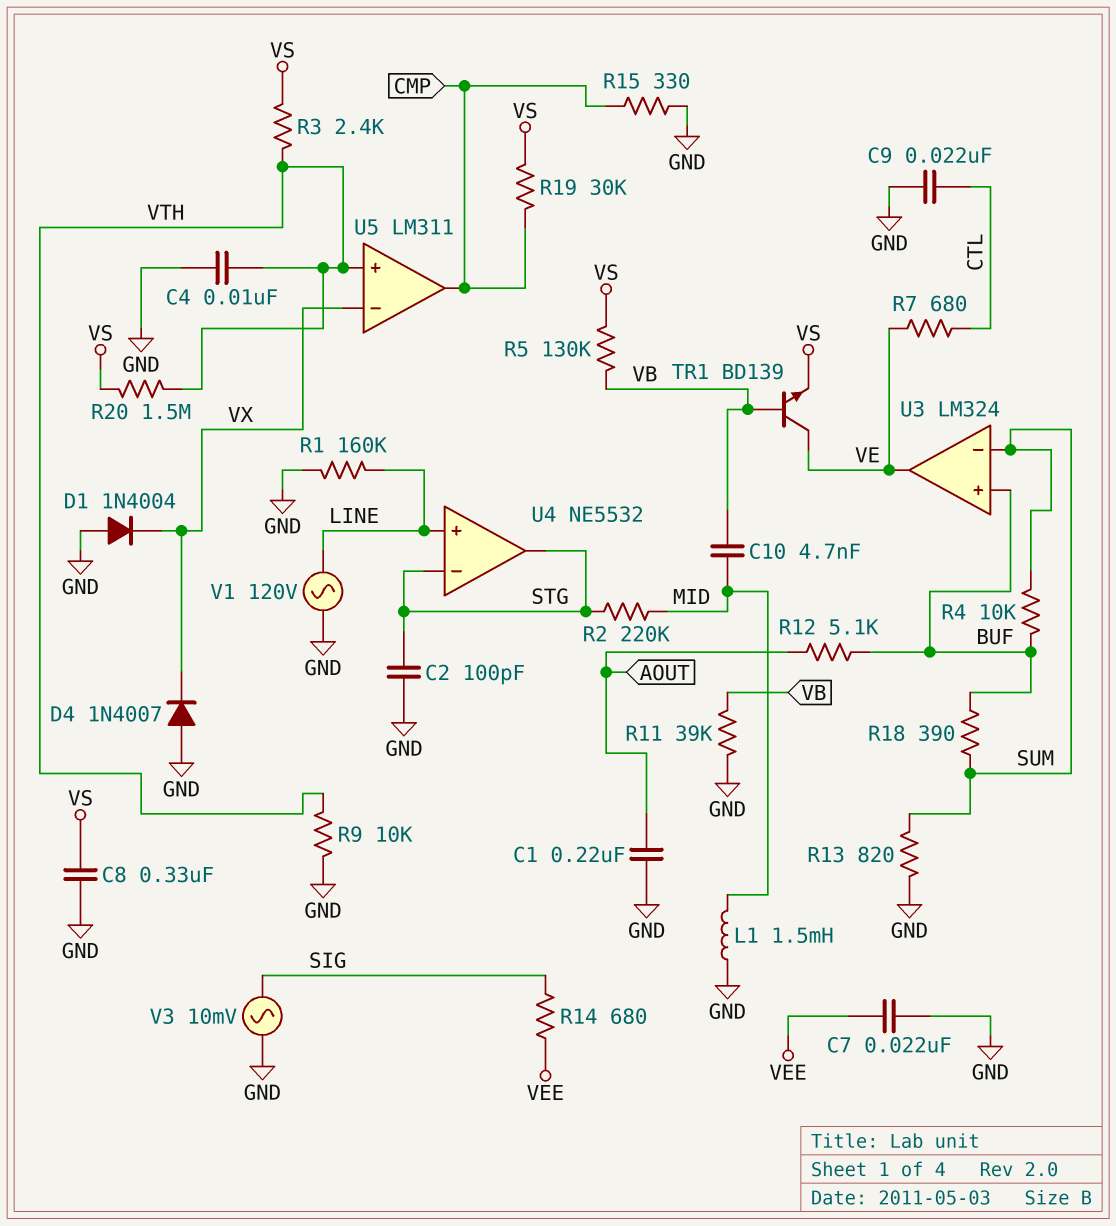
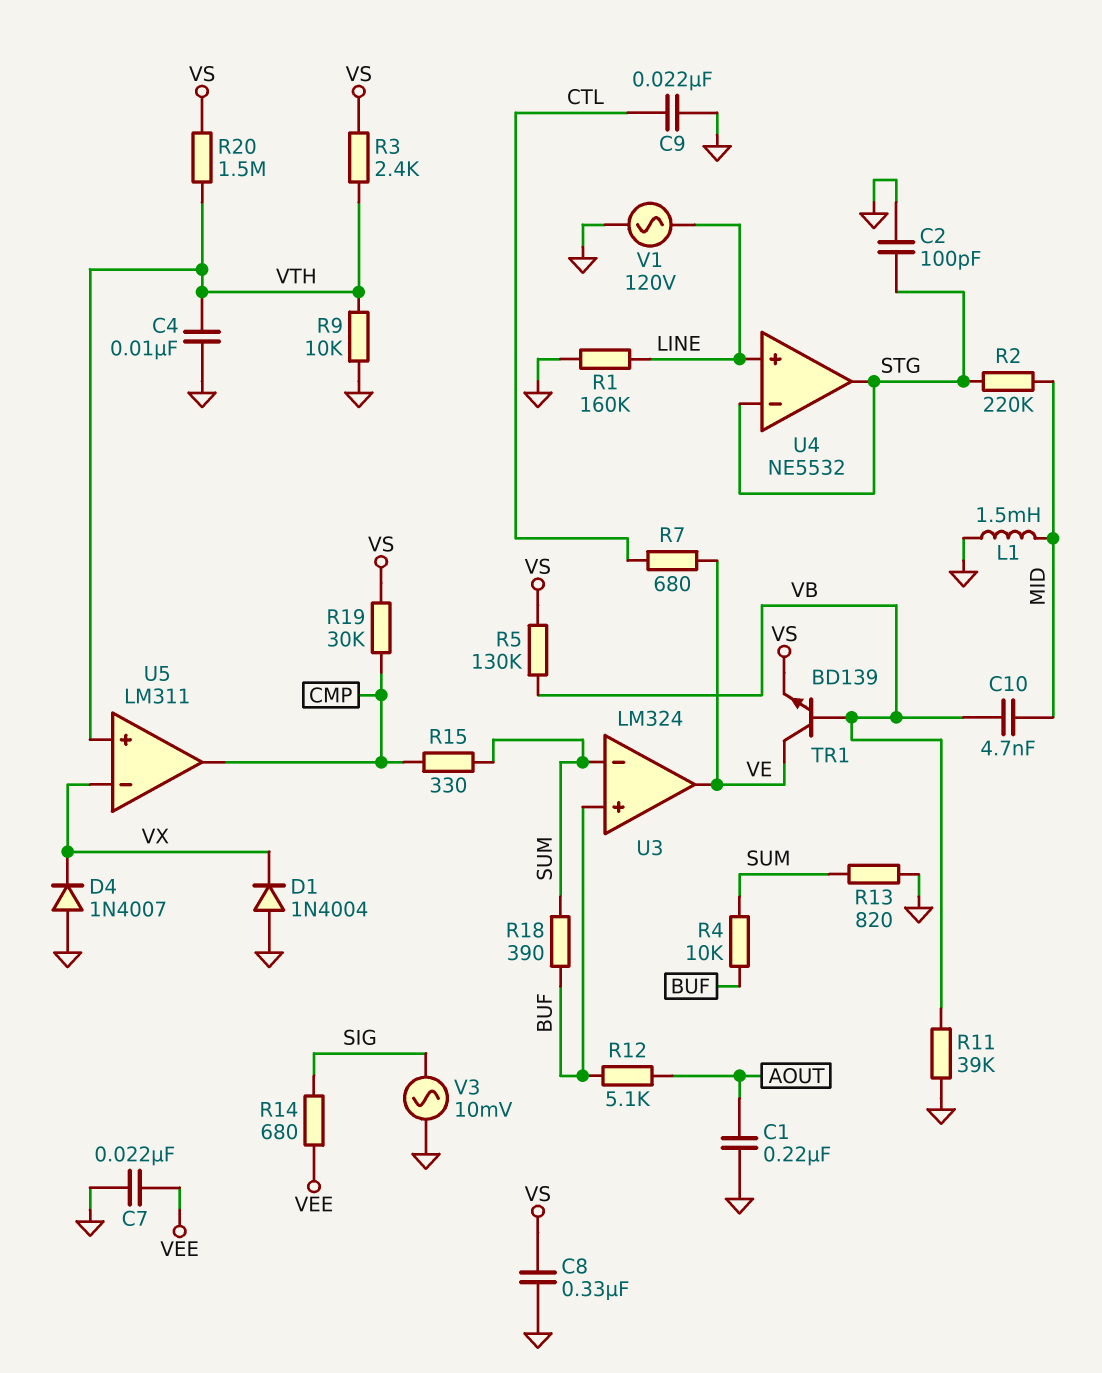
R15: 330 (CMP, GND) -> 330 (CMP, SUM)

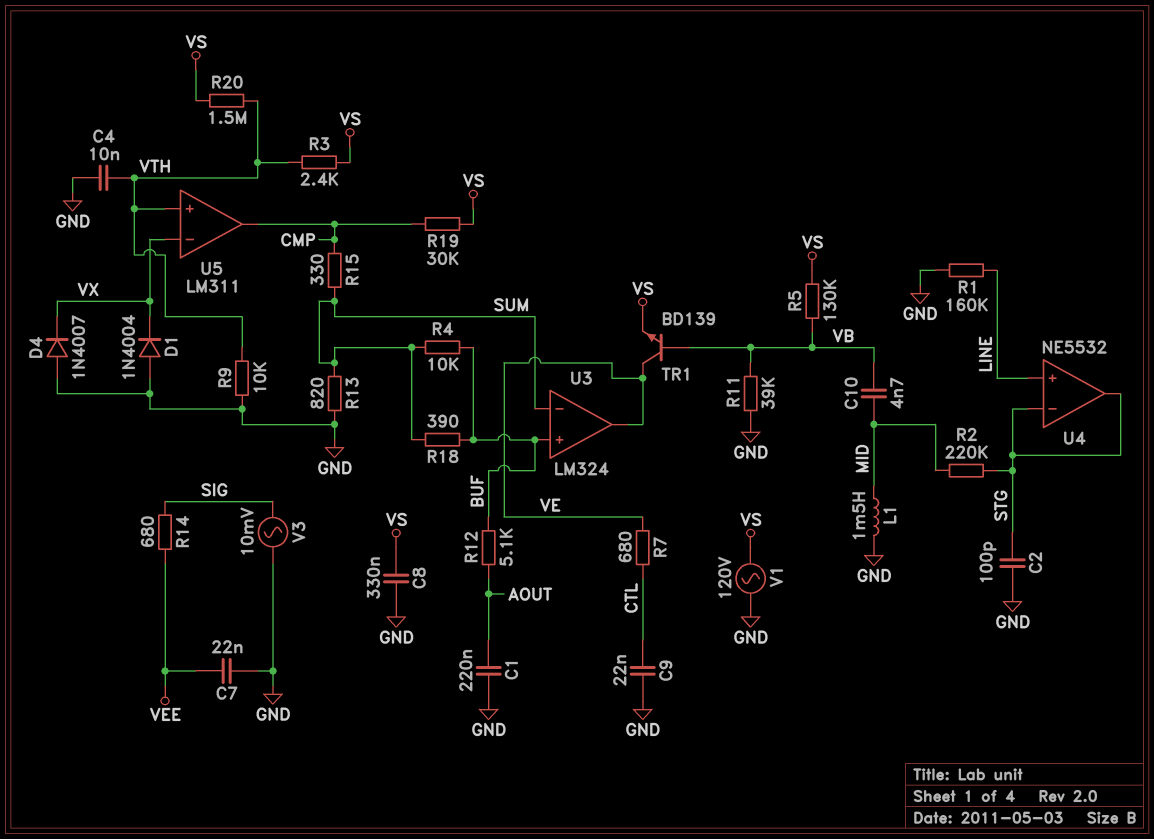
V1: AC 120V (GND, LINE) -> AC 120V (GND, VS)

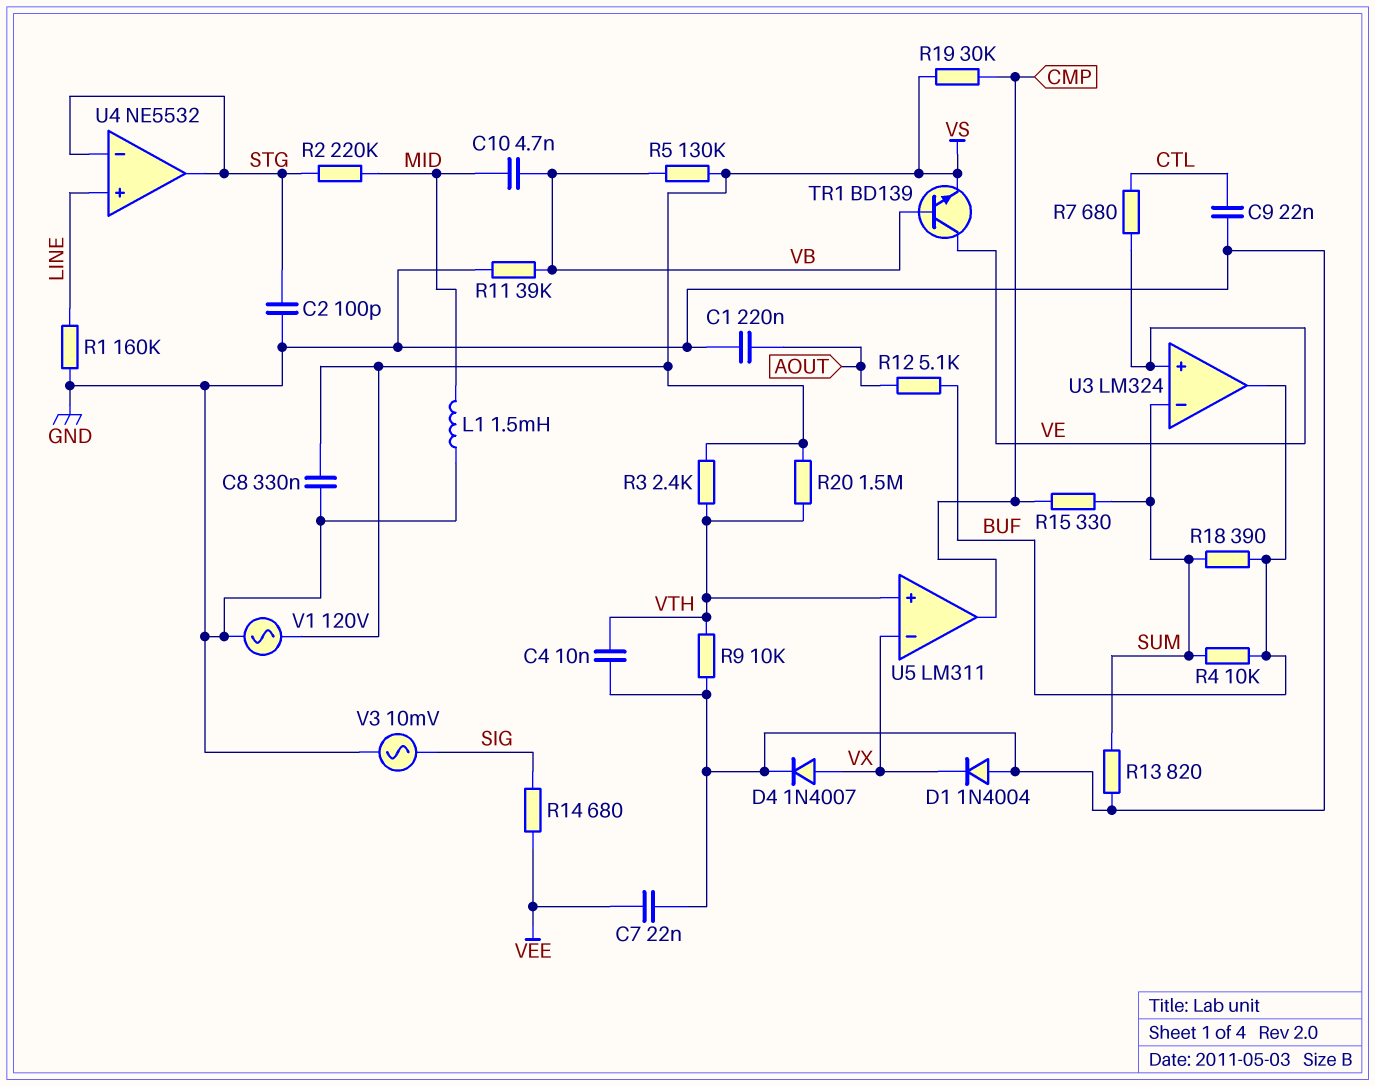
D4: diode 1N4007 (A GND, K VX) -> diode 1N4007 (A VX, K GND)
U3 pin in+: BUF -> VE
U3 pin out: VE -> BUF

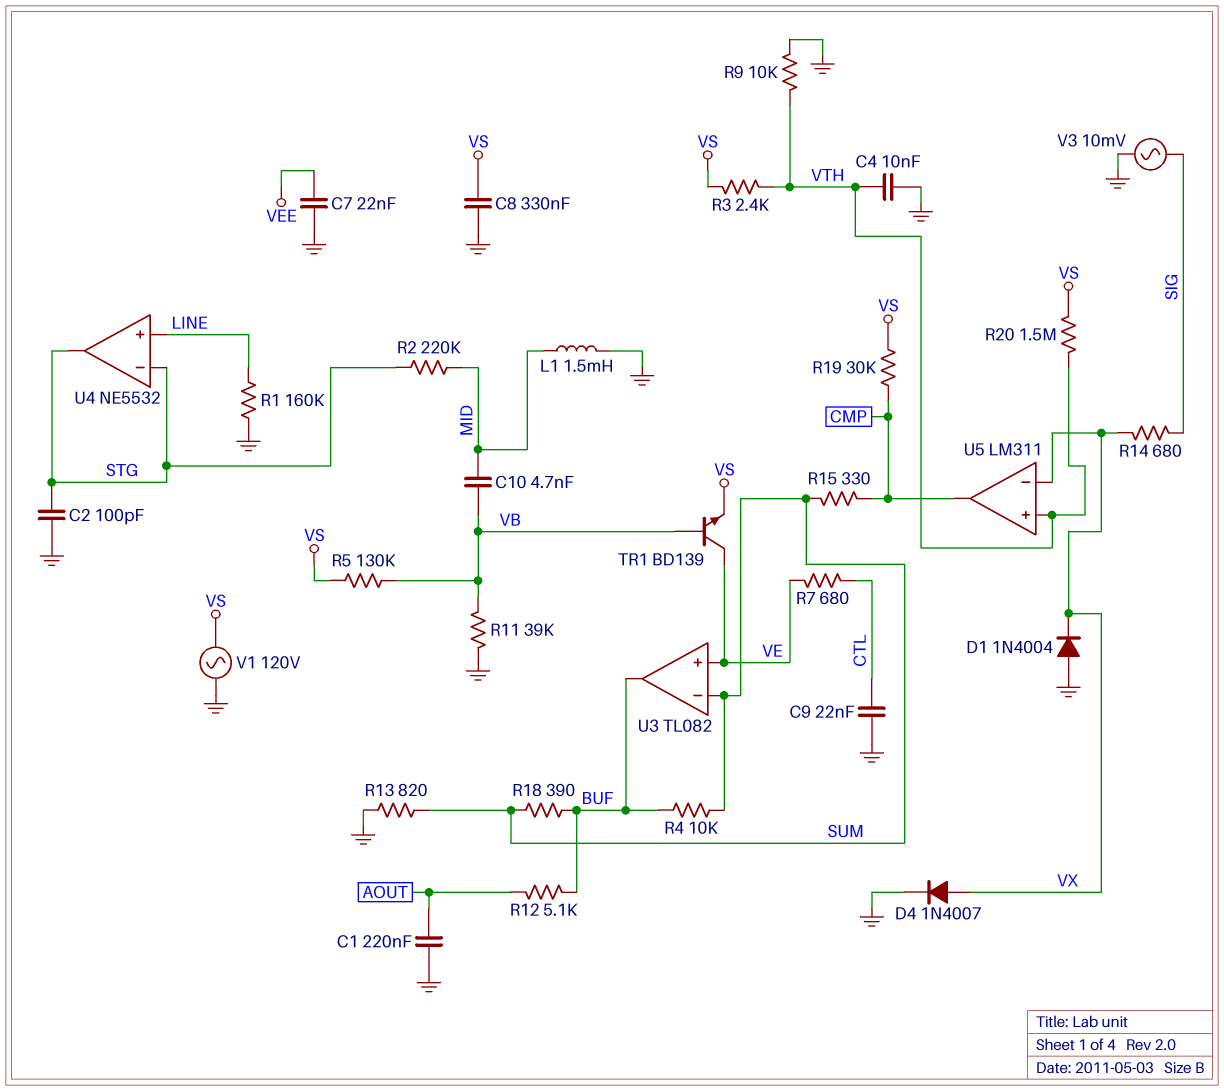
R14: 680 (SIG, VEE) -> 680 (SIG, VX)
U3: LM324 -> TL082

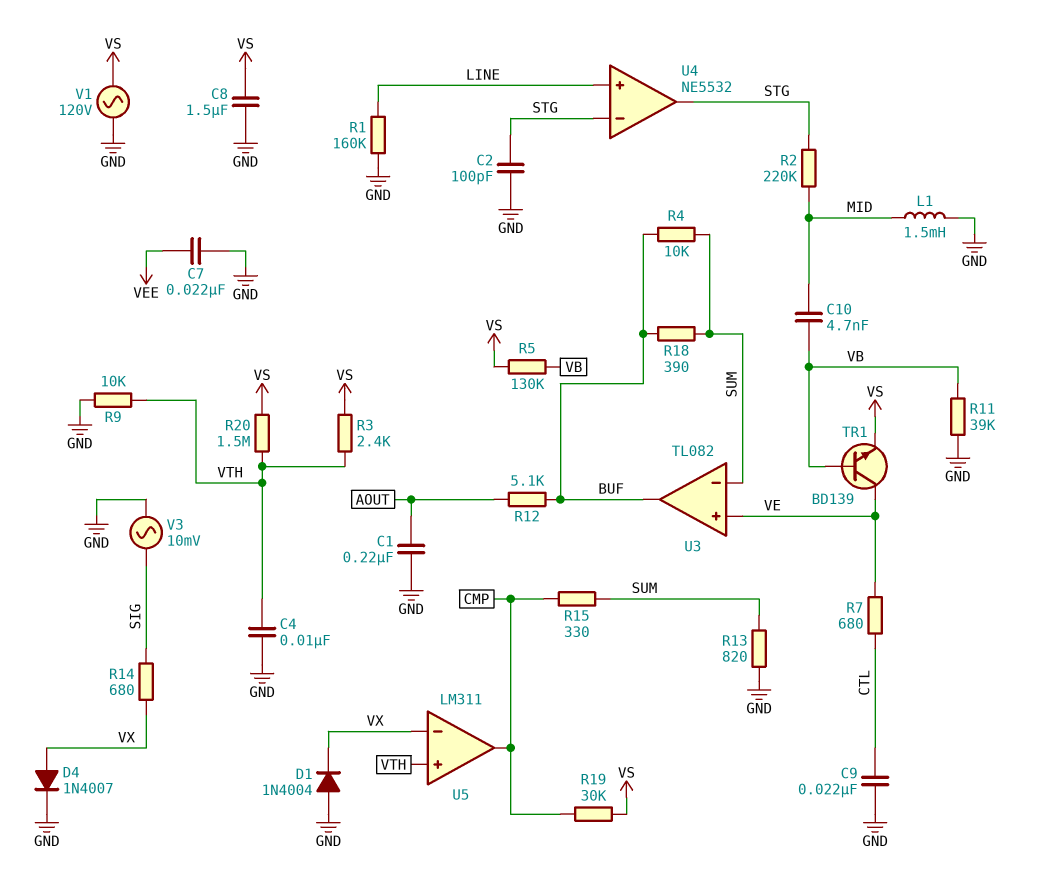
C8: 330nF (GND, VS) -> 1.5uF (GND, VS)

